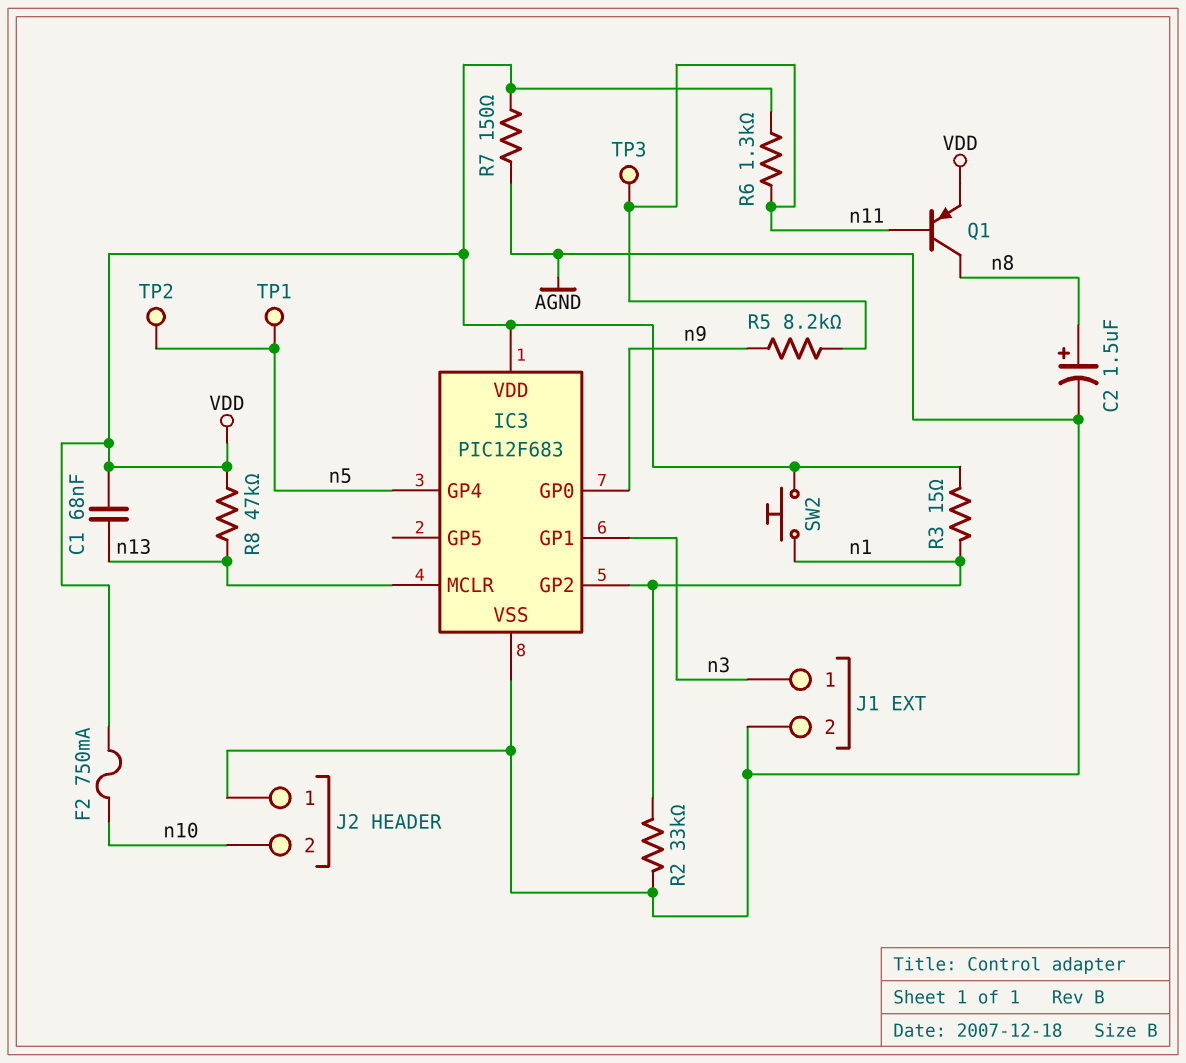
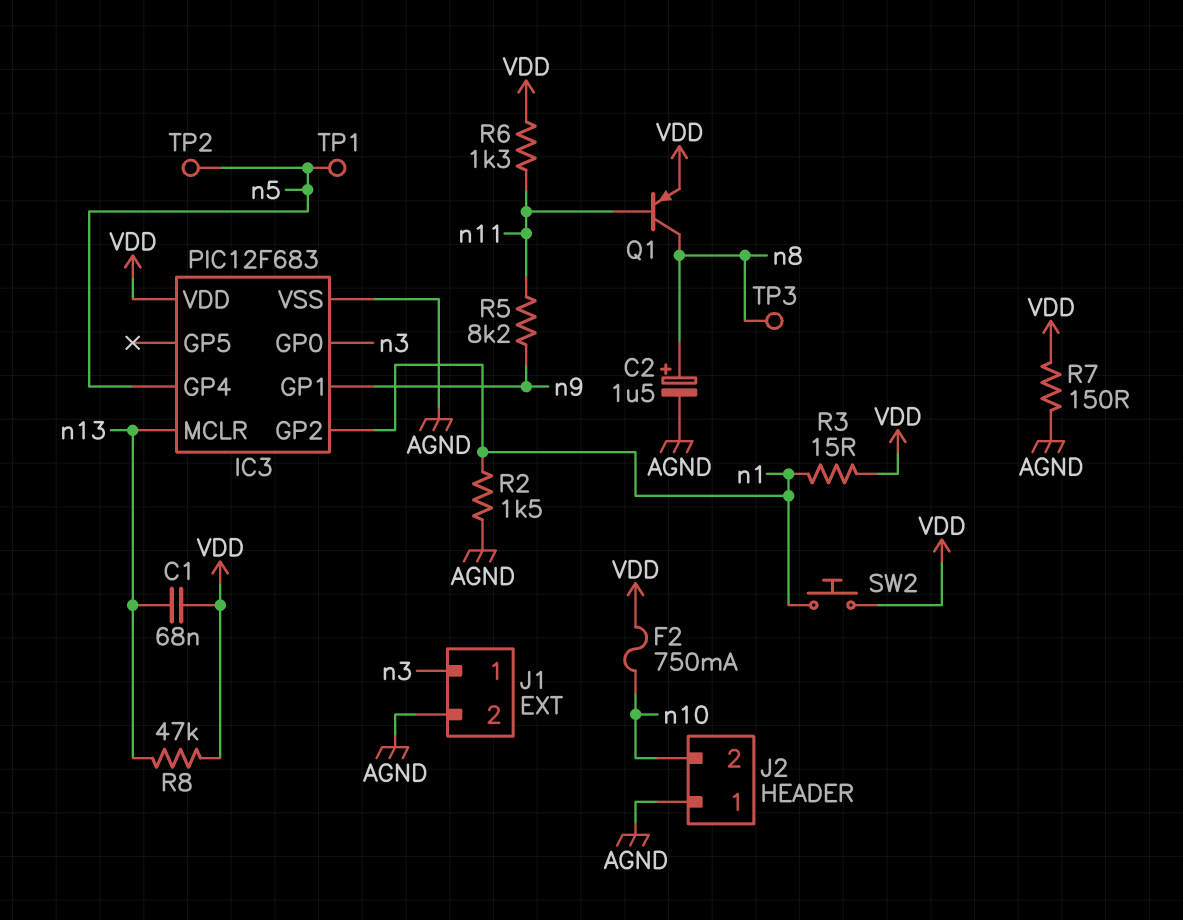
IC3 pin GP0: n9 -> n3
IC3 pin GP1: n3 -> n9
R2: 33k (AGND, n1) -> 1.5k (AGND, n1)
TP3: test point (n11) -> test point (n8)

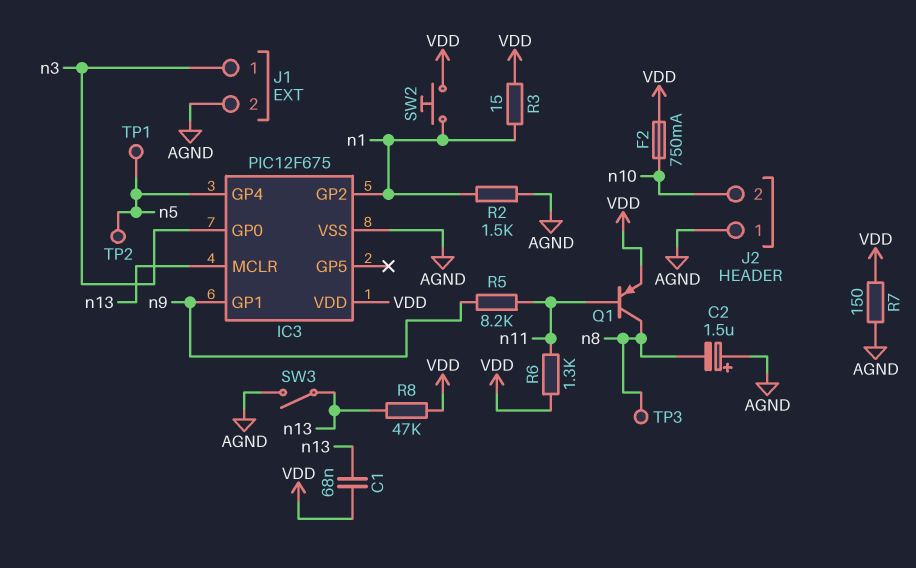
C2: 1.5uF (plus n8, minus AGND) -> 1.5uF (plus AGND, minus n8)
IC3: PIC12F683 -> PIC12F675
SW3: none -> switch (AGND, n13)

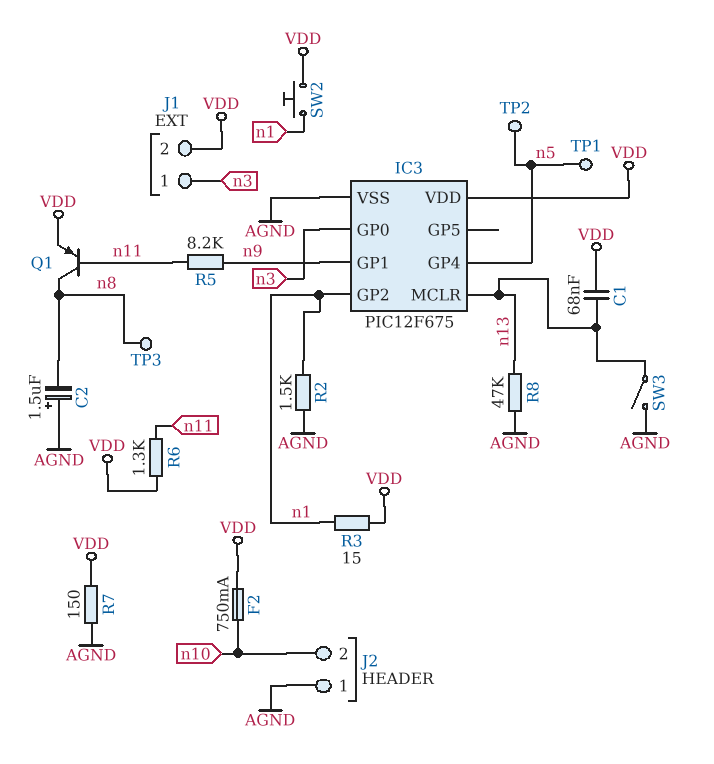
J1 pin 2: AGND -> VDD
R8: 47k (VDD, n13) -> 47k (AGND, n13)

